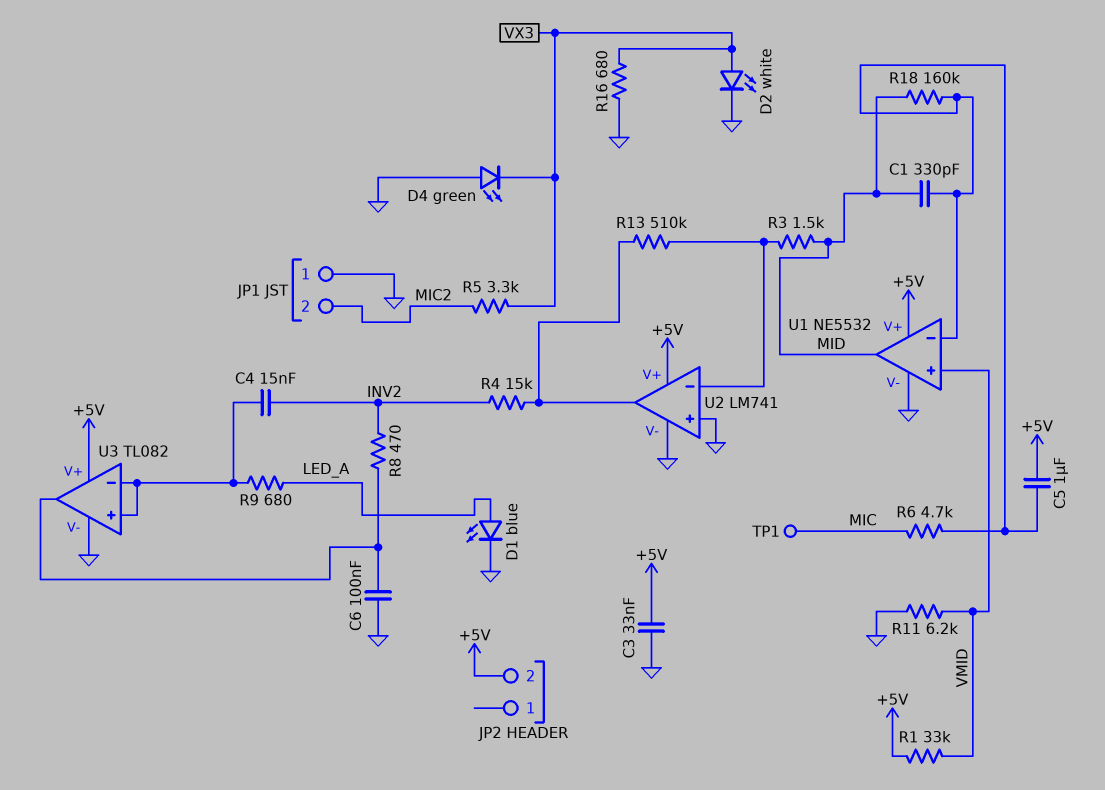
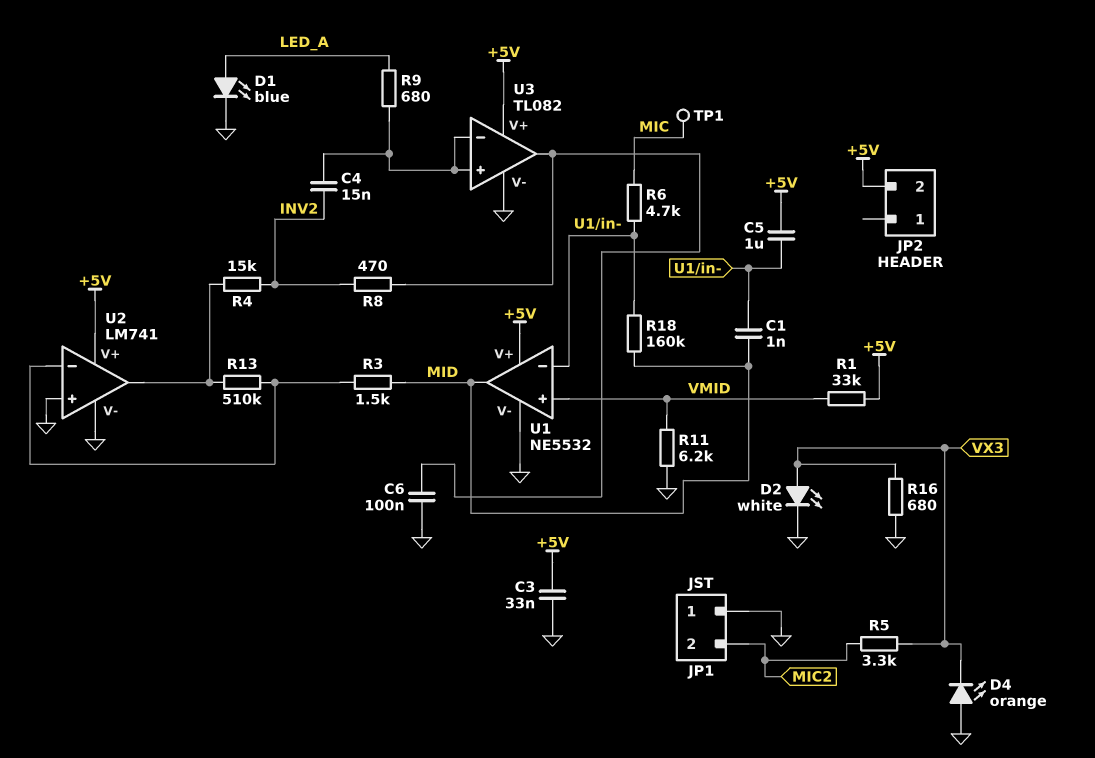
C1: 330pF (MID, U1/in-) -> 1nF (MID, U1/in-)
D4: LED green (A GND, K VX3) -> LED orange (A GND, K VX3)

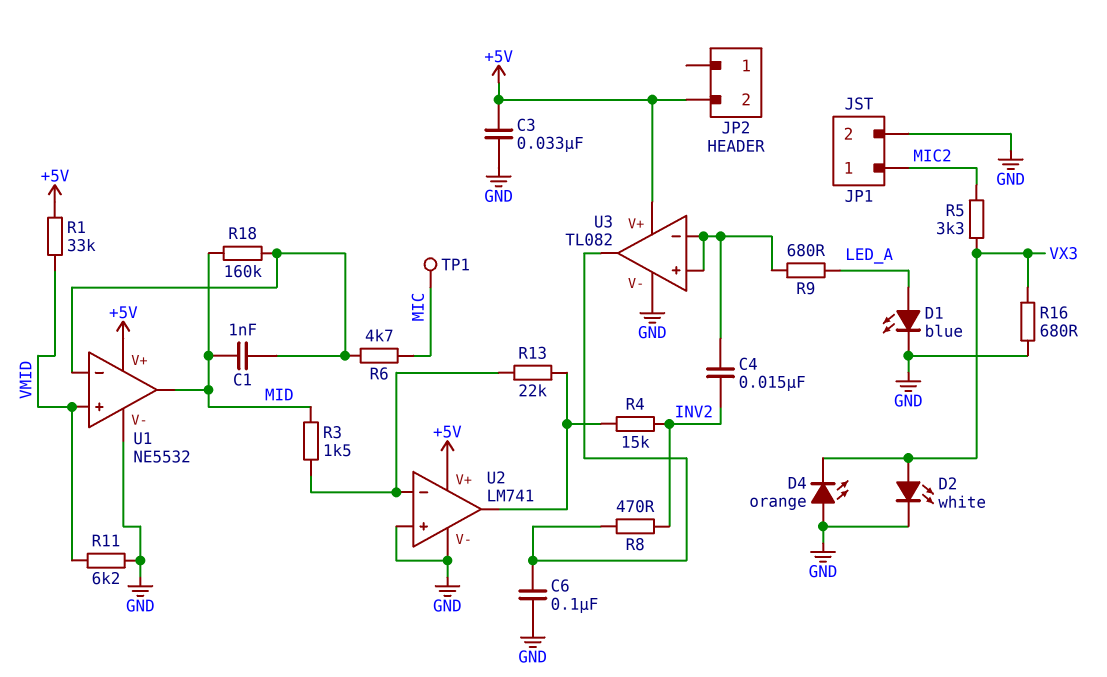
C5: 1uF (+5V, U1/in-) -> none
JP1 pin 1: GND -> MIC2
JP1 pin 2: MIC2 -> GND
R13: 510k (U2/in-, U2/out) -> 22k (U2/in-, U2/out)

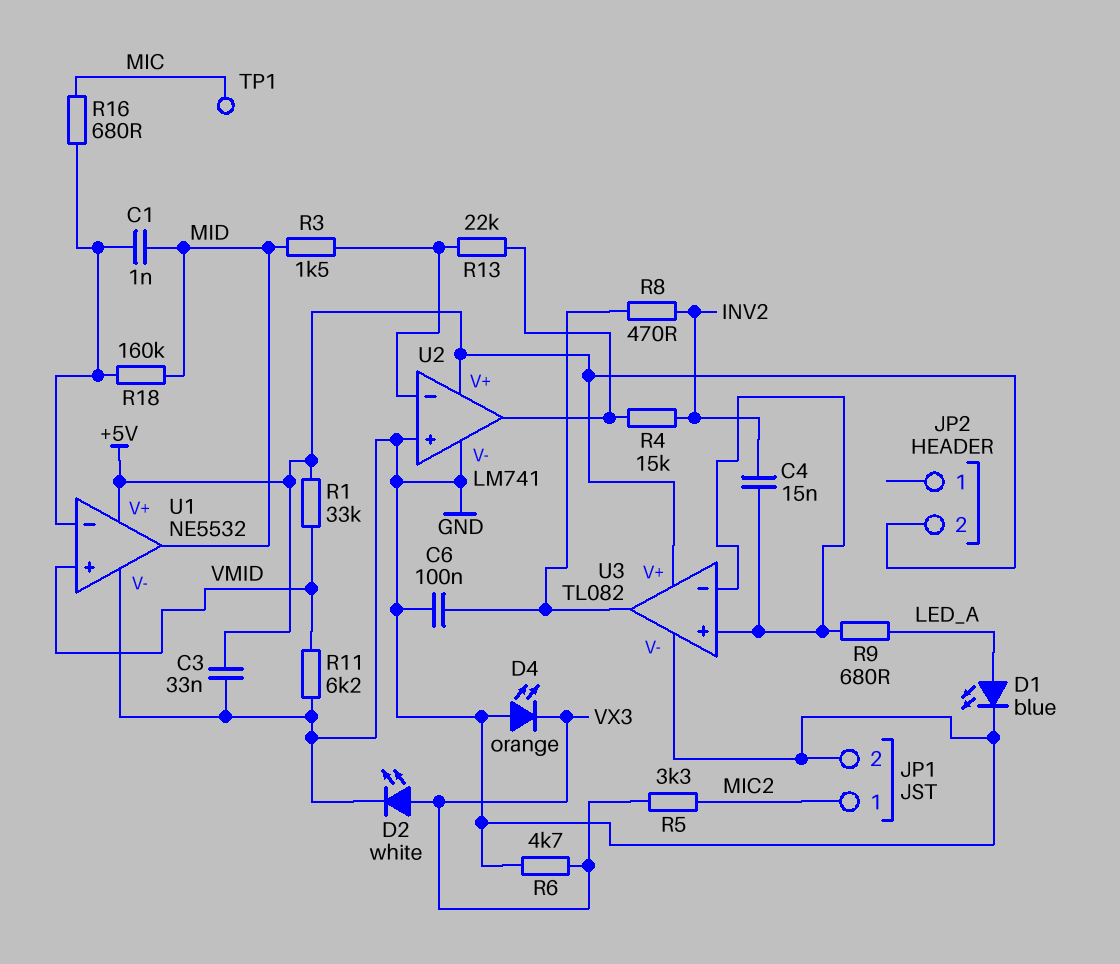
R6: 4.7k (MIC, U1/in-) -> 4.7k (GND, VX3)
R16: 680 (GND, VX3) -> 680 (MIC, U1/in-)

